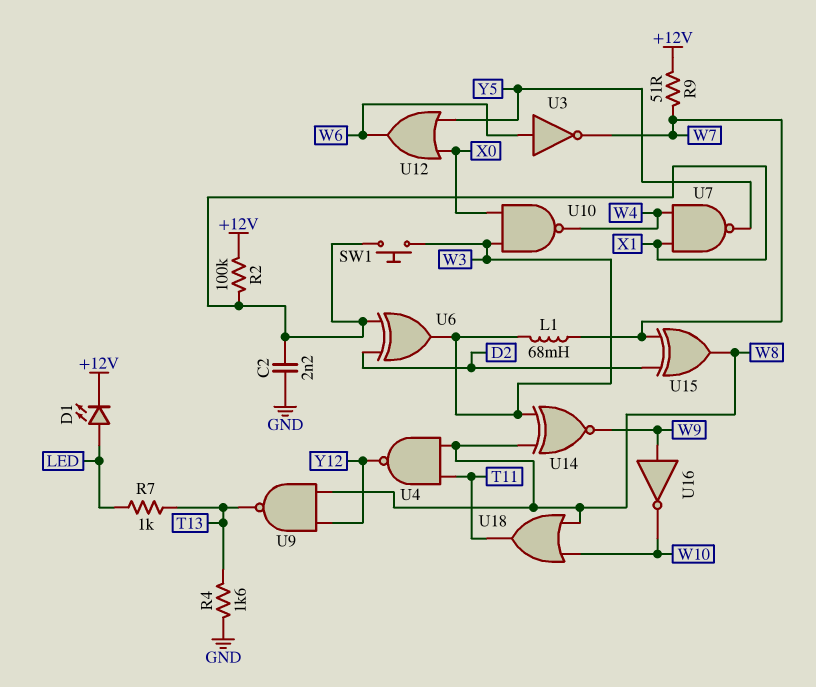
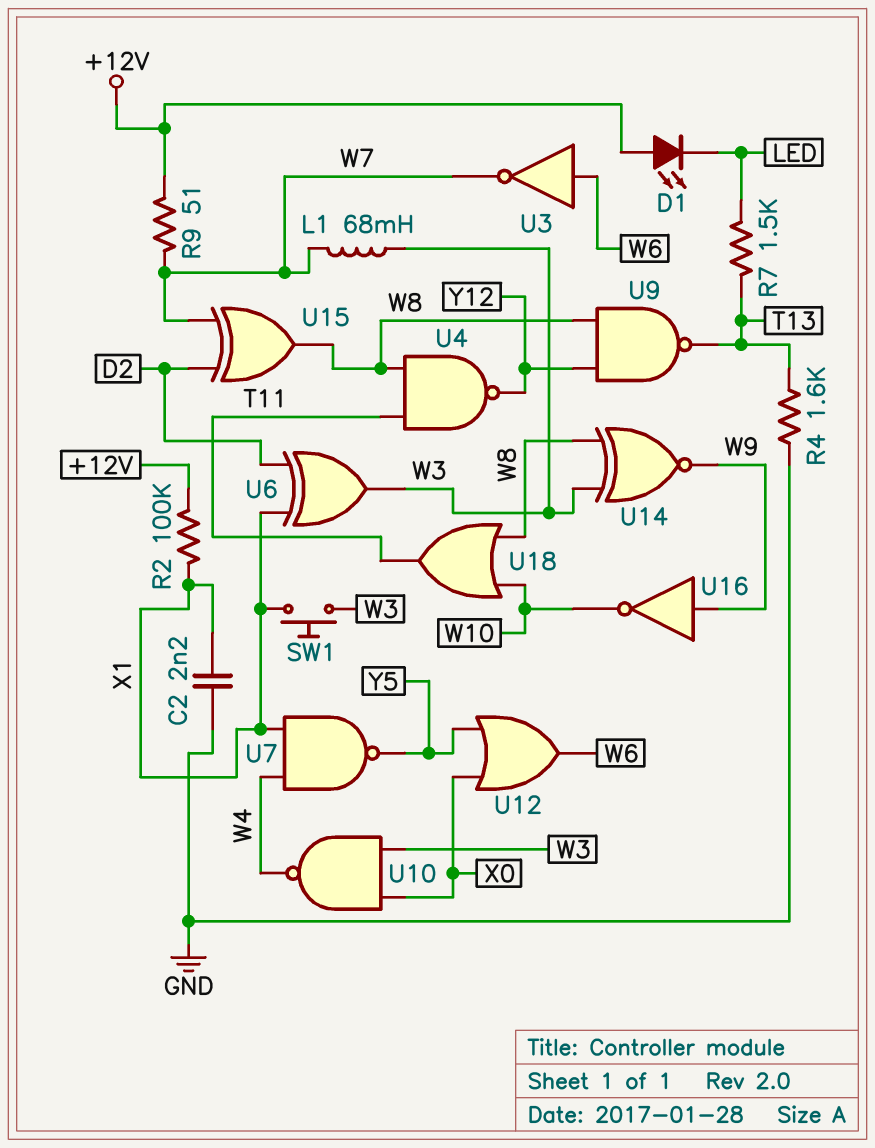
D1: LED (A LED, K +12V) -> LED (A +12V, K LED)
R7: 1k (LED, T13) -> 1.5k (LED, T13)

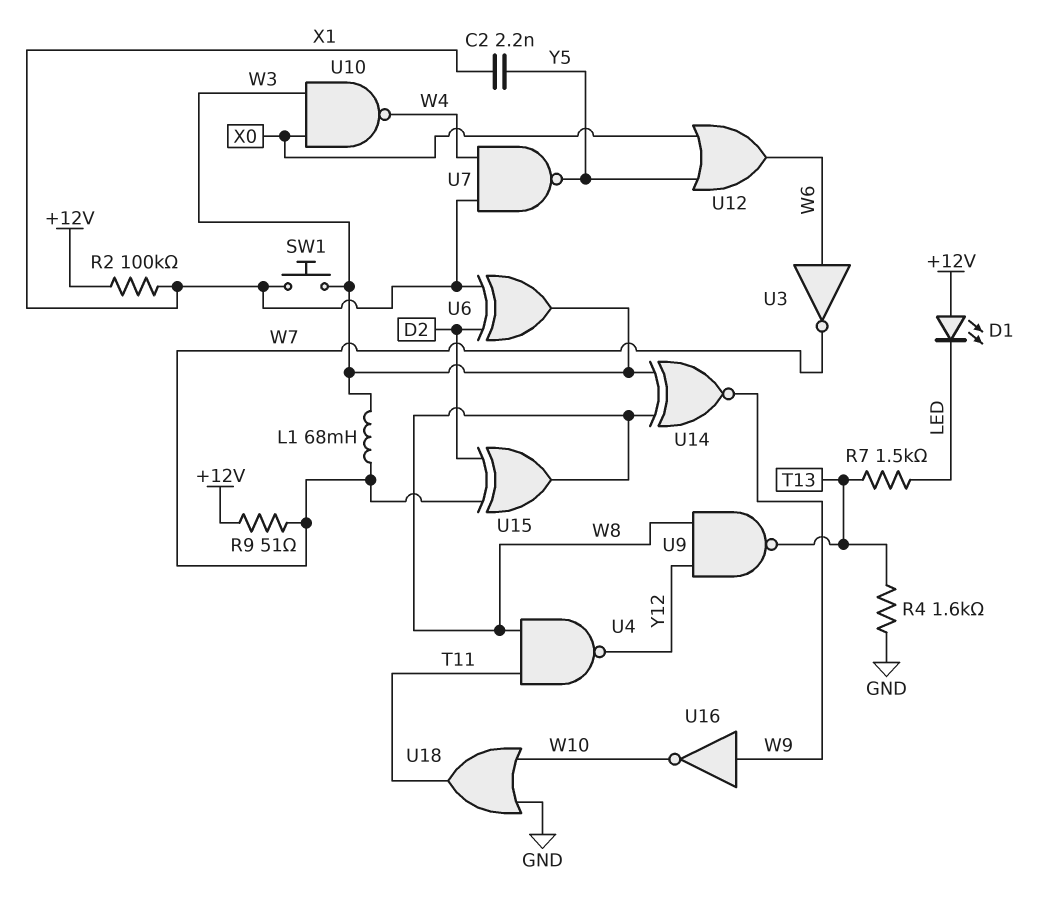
C2: 2.2nF (GND, X1) -> 2.2nF (X1, Y5)
U18: OR (in W8, in W10, out T11) -> OR (in GND, in W10, out T11)

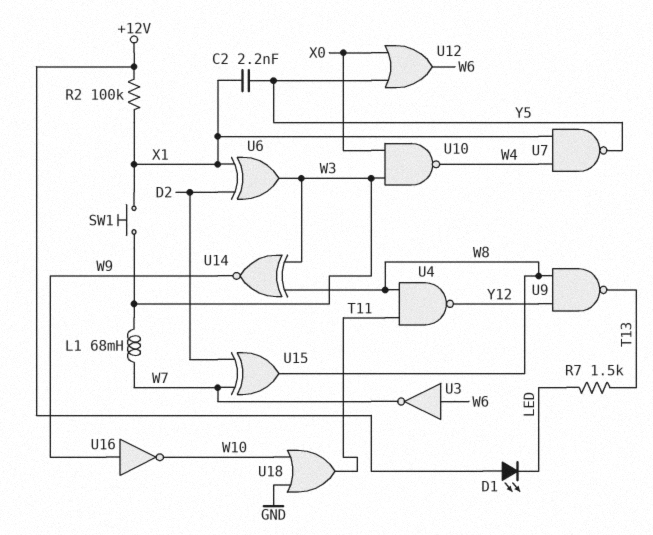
R4: 1.6k (GND, T13) -> none
R9: 51 (+12V, W7) -> none

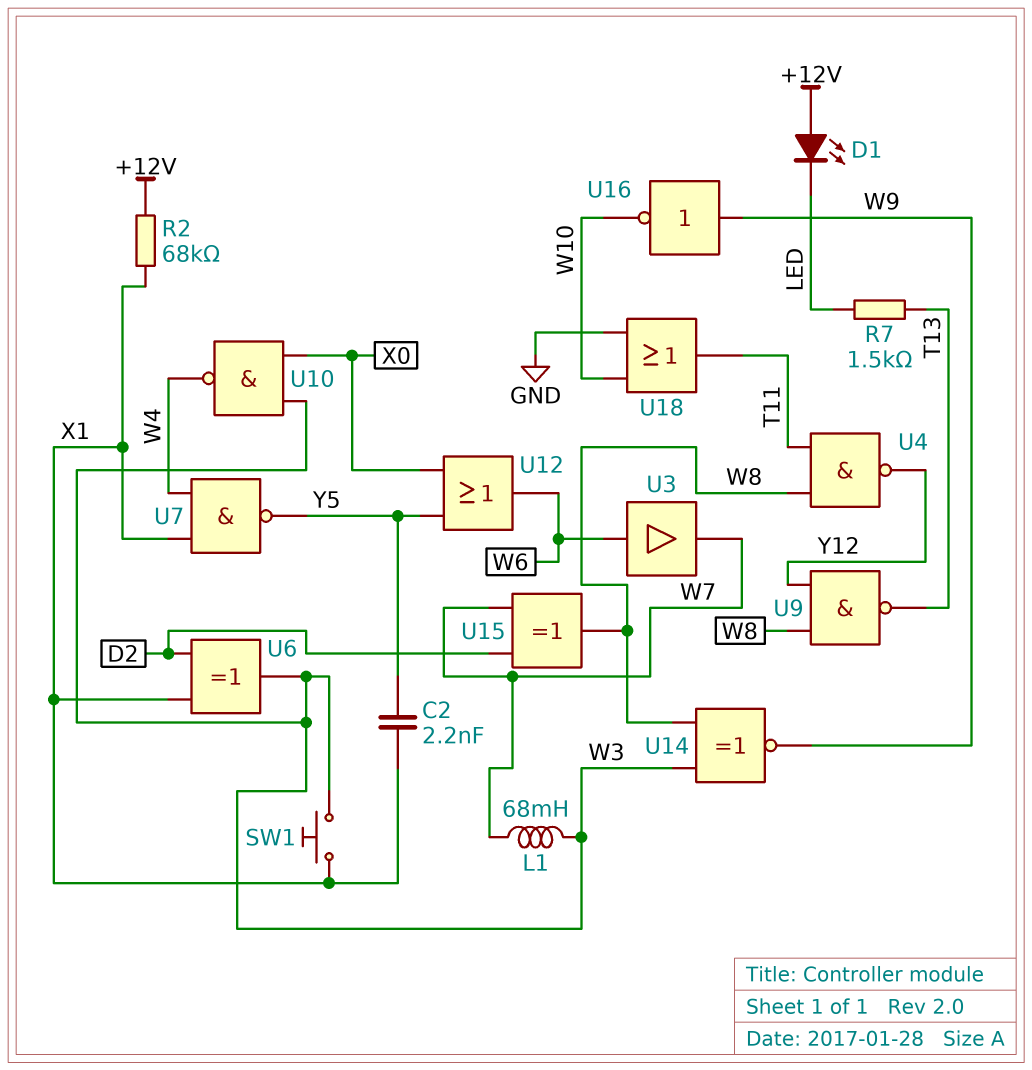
R2: 100k (+12V, X1) -> 68k (+12V, X1)
U3: NOT (in W6, out W7) -> buffer (in W6, out W7)

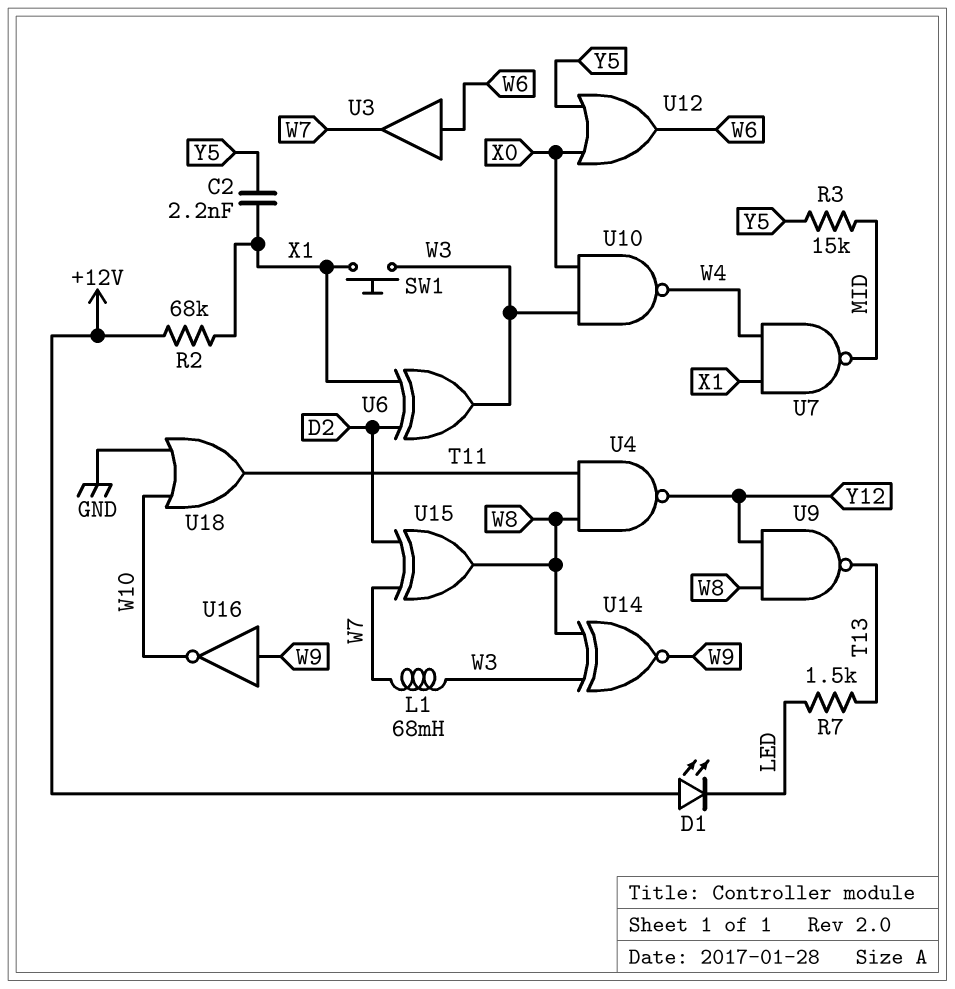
R3: none -> 15k (MID, Y5)
U7: NAND (in W4, in X1, out Y5) -> NAND (in W4, in X1, out MID)

